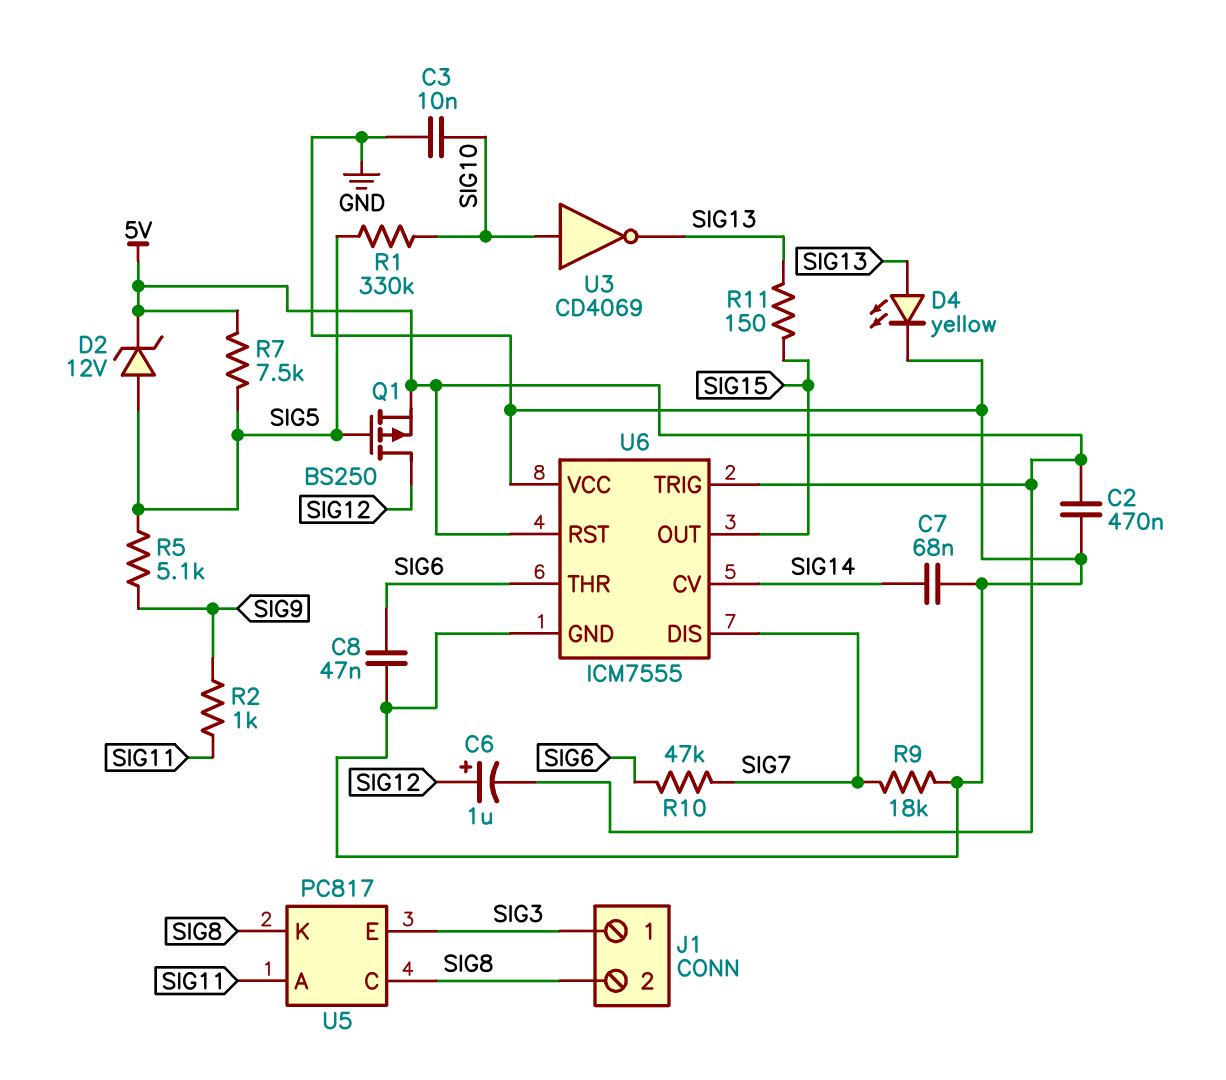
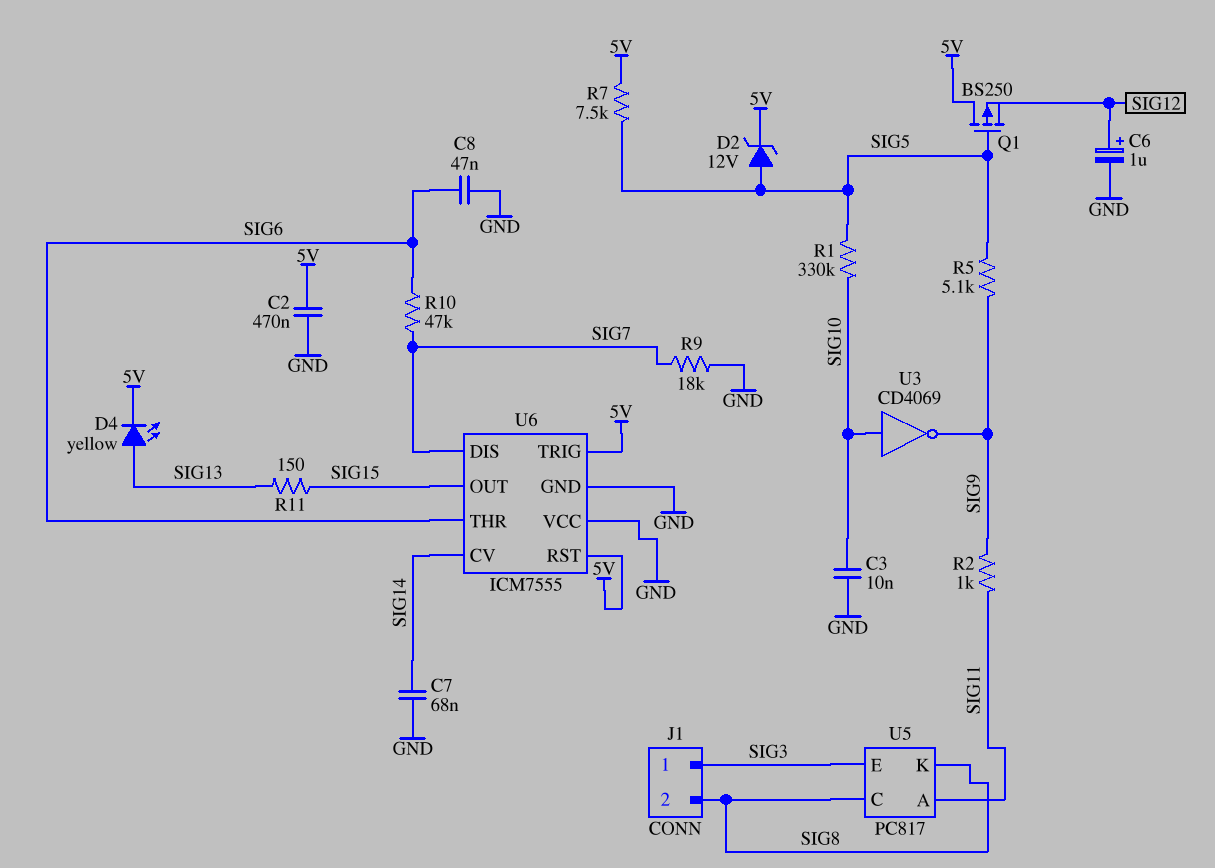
C6: 1uF (plus SIG12, minus 5V) -> 1uF (plus SIG12, minus GND)
D4: LED yellow (A SIG13, K GND) -> LED yellow (A SIG13, K 5V)
Q1: PMOS BS250 (G SIG5, D SIG12, S 5V) -> PMOS BS250 (G SIG5, D 5V, S SIG12)
U3: NOT CD4069 (in SIG10, out SIG13) -> NOT CD4069 (in SIG10, out SIG9)

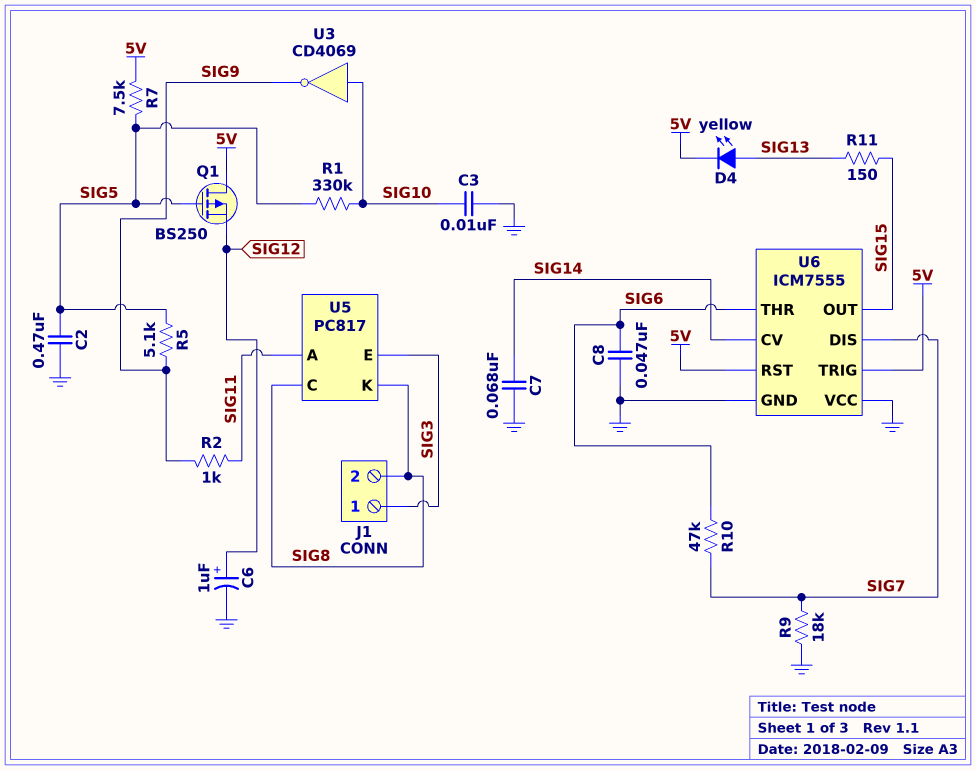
C2: 470nF (5V, GND) -> 470nF (GND, SIG5)
D2: zener 12V (A SIG5, K 5V) -> none

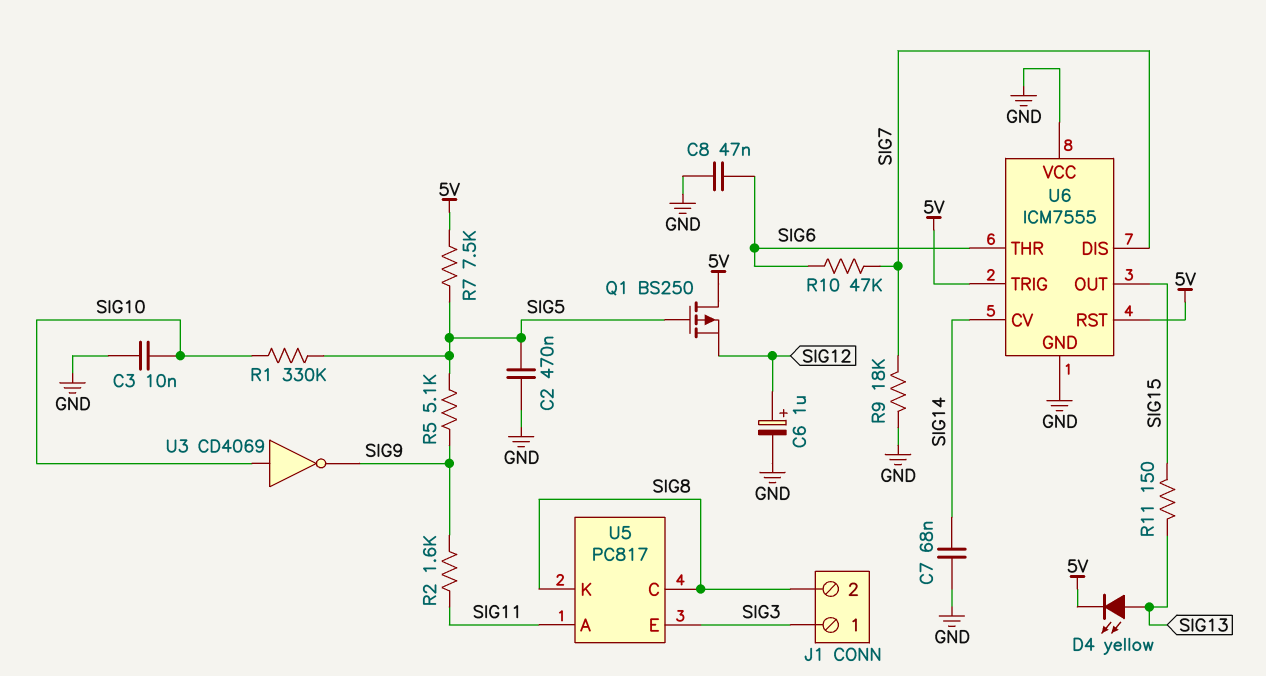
R2: 1k (SIG9, SIG11) -> 1.6k (SIG9, SIG11)

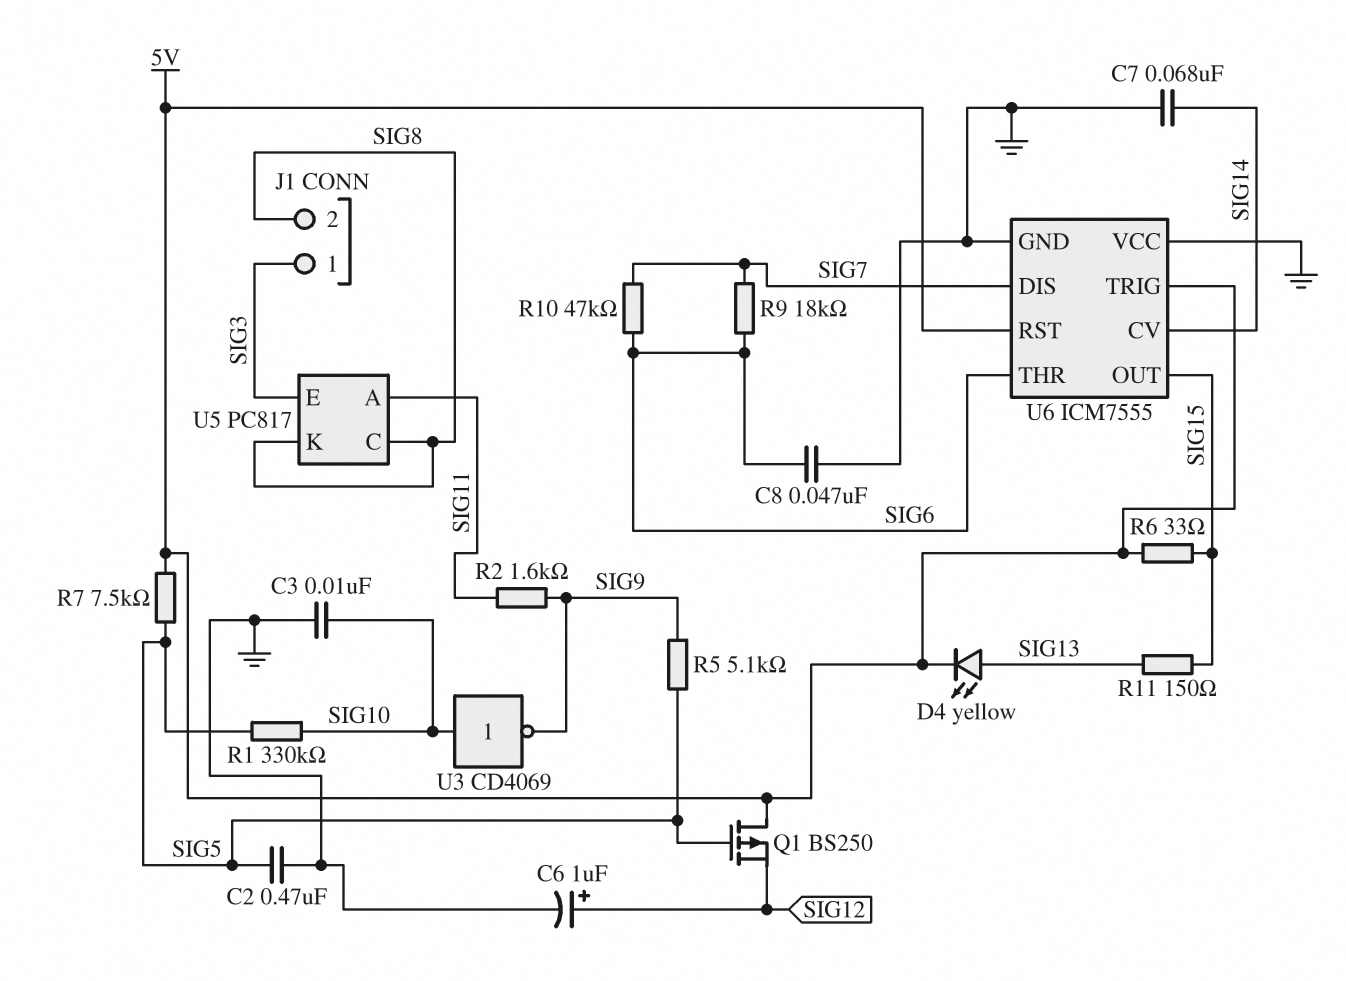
R6: none -> 33 (5V, SIG15)
R9: 18k (GND, SIG7) -> 18k (SIG6, SIG7)

